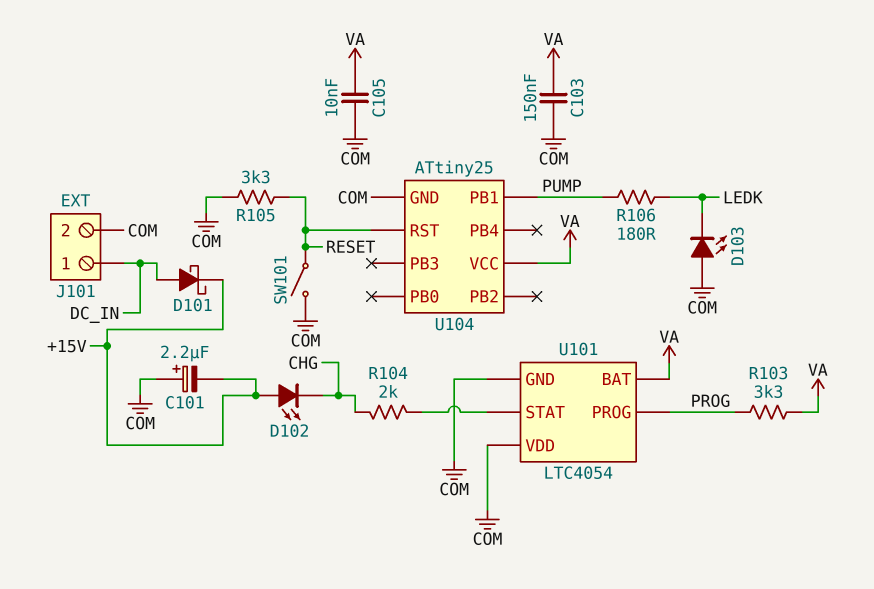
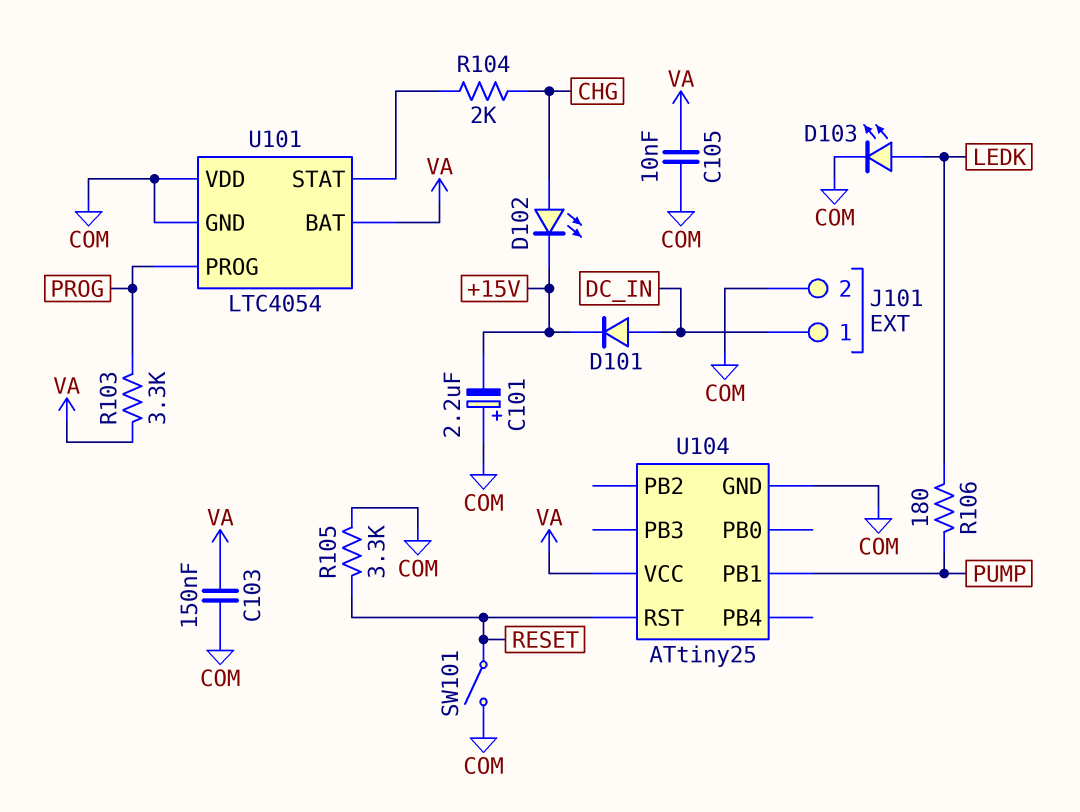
D101: schottky (A DC_IN, K +15V) -> diode (A DC_IN, K +15V)
D102: LED (A +15V, K CHG) -> LED (A CHG, K +15V)
D103: LED (A COM, K LEDK) -> LED (A LEDK, K COM)

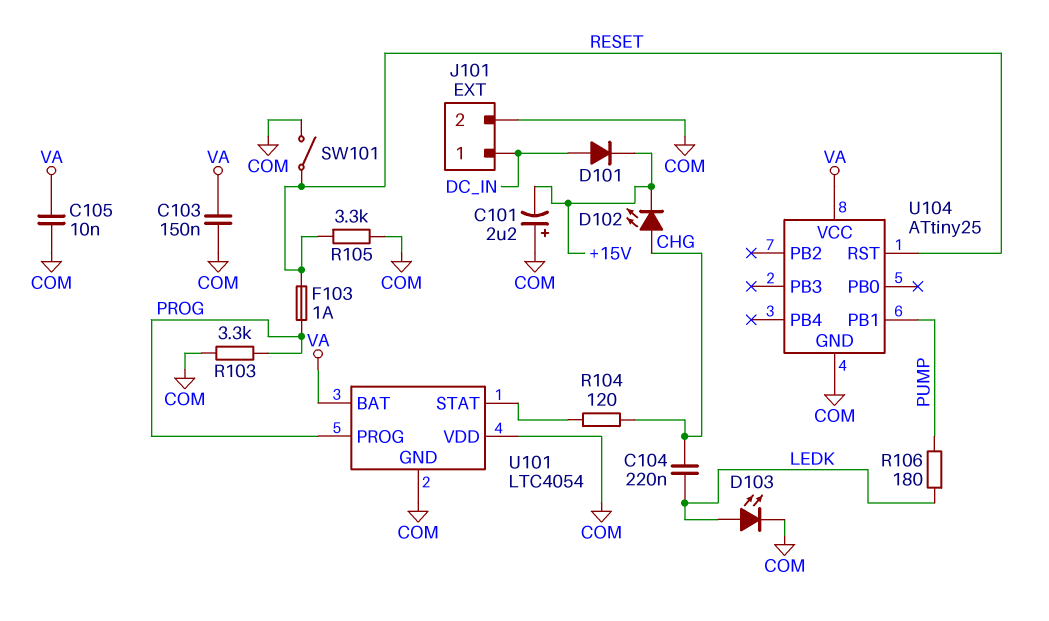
C104: none -> 220nF (CHG, LEDK)
F103: none -> 1A (PROG, RESET)
R103: 3.3k (PROG, VA) -> 3.3k (COM, PROG)
R104: 2k (CHG, U101/STAT) -> 120 (CHG, U101/STAT)

